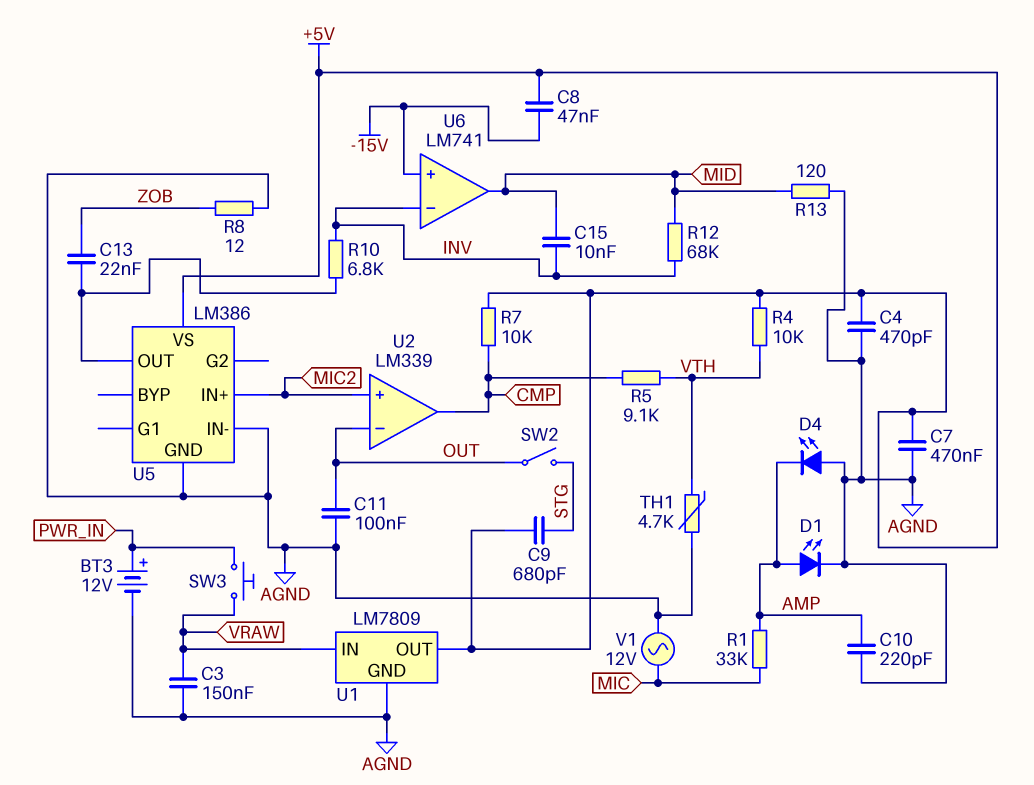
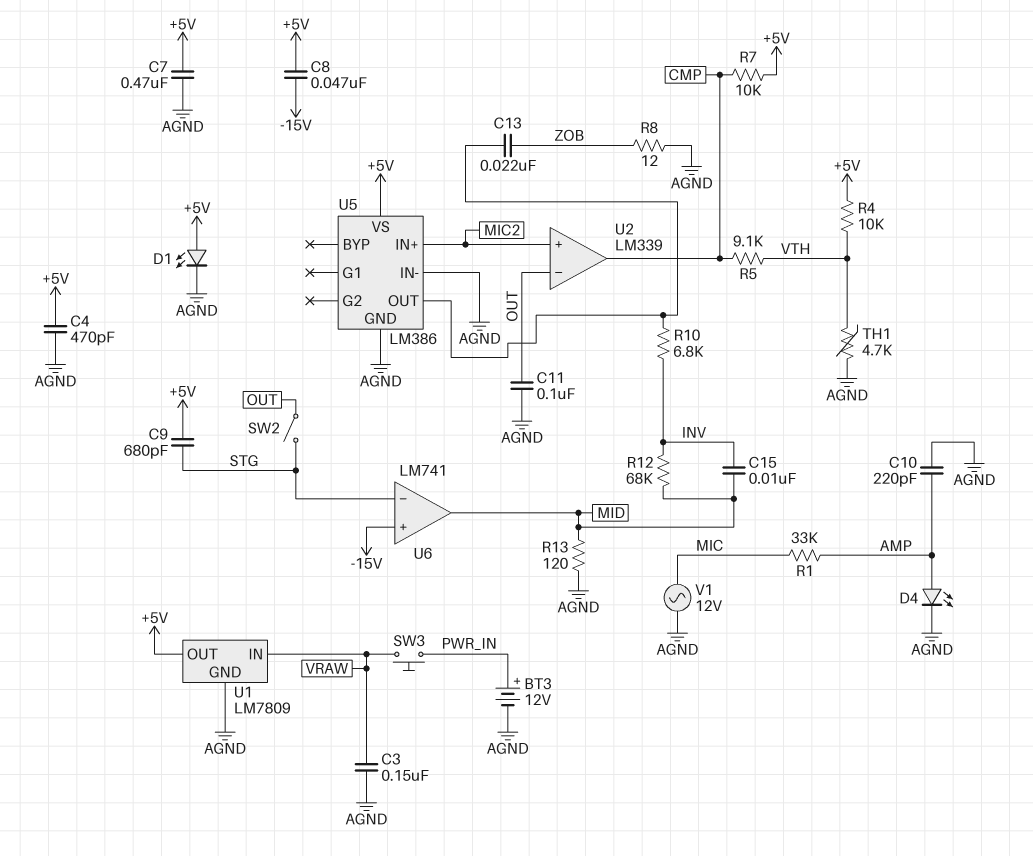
D1: LED (A AMP, K AGND) -> LED (A +5V, K AGND)
D4: LED (A AGND, K AMP) -> LED (A AMP, K AGND)
U6 pin in-: INV -> STG

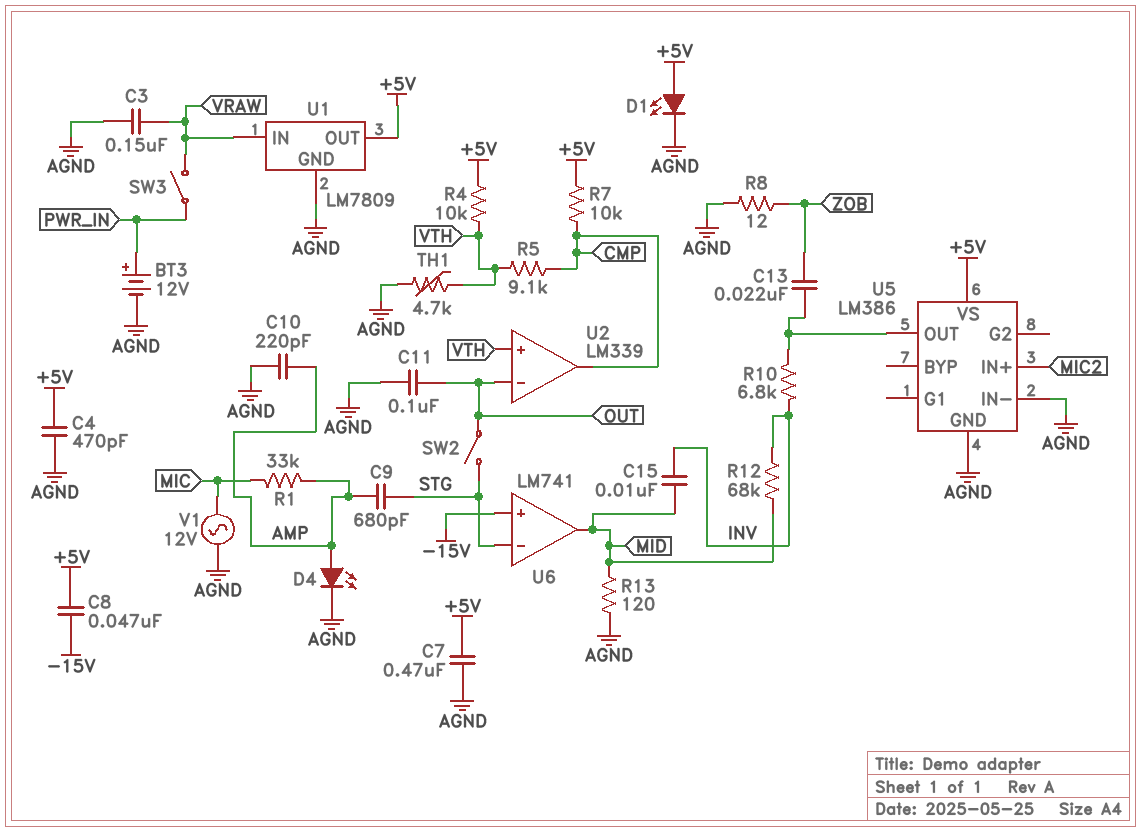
C9: 680pF (+5V, STG) -> 680pF (AMP, STG)
SW3: button (PWR_IN, VRAW) -> switch (PWR_IN, VRAW)
U2 pin in+: MIC2 -> VTH

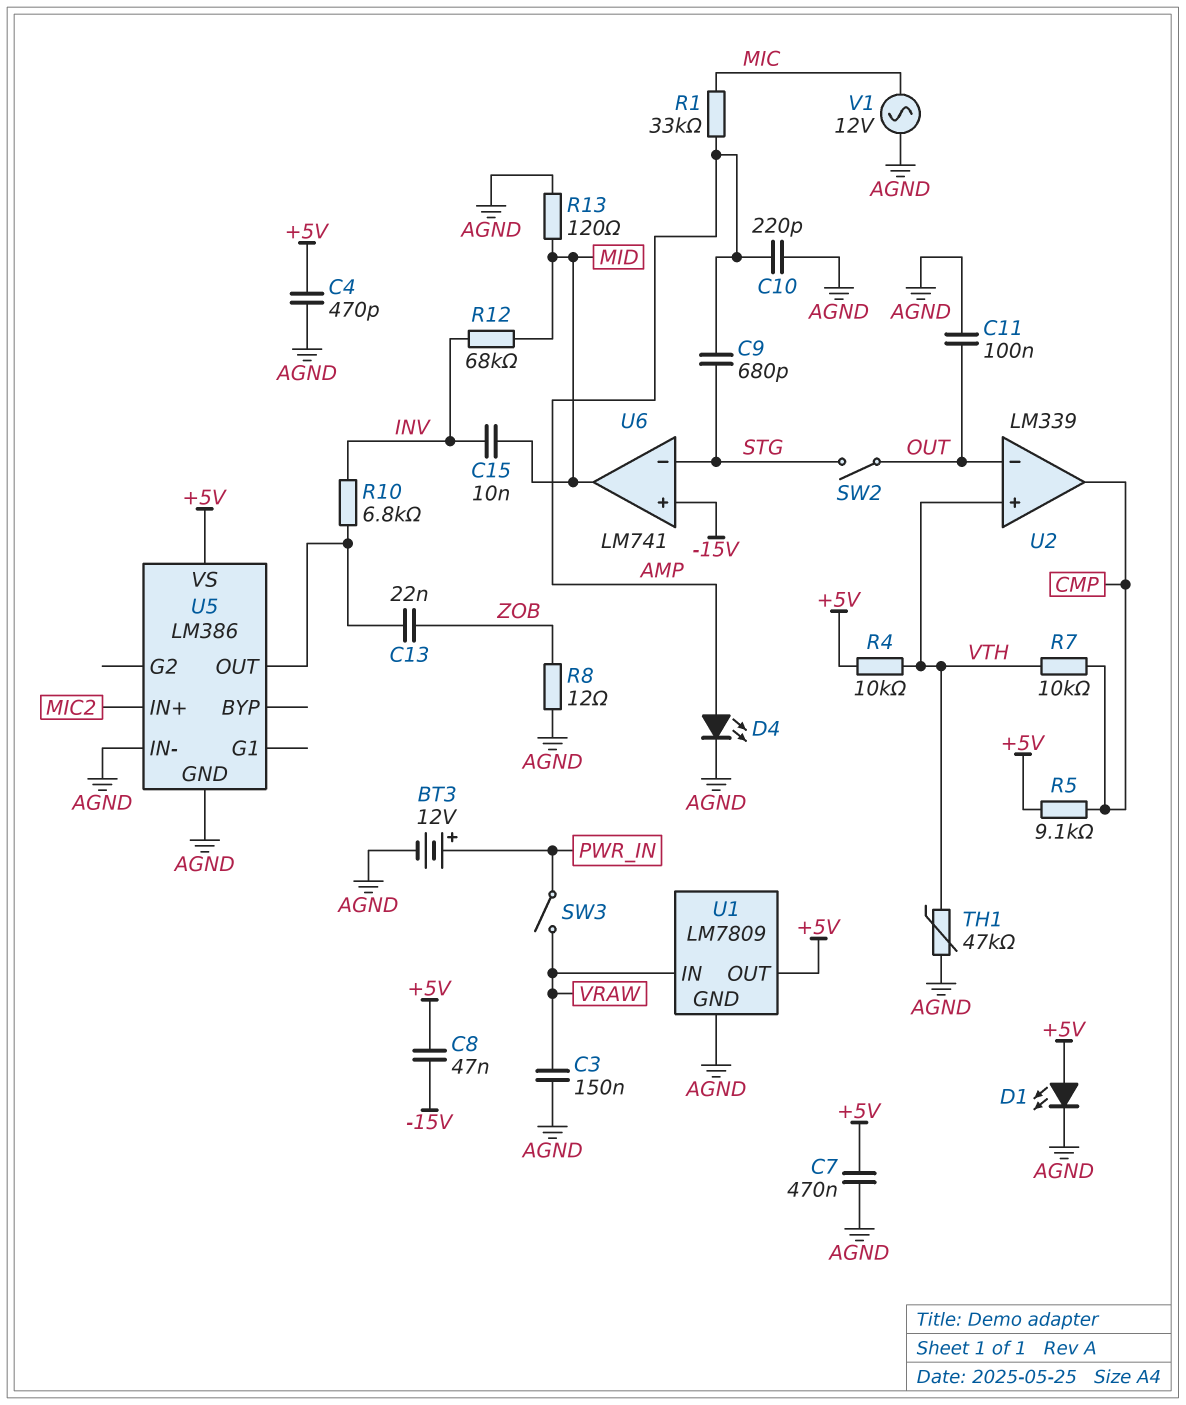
R5: 9.1k (CMP, VTH) -> 9.1k (+5V, CMP)
R7: 10k (+5V, CMP) -> 10k (CMP, VTH)
TH1: 4.7k (AGND, VTH) -> 47k (AGND, VTH)

